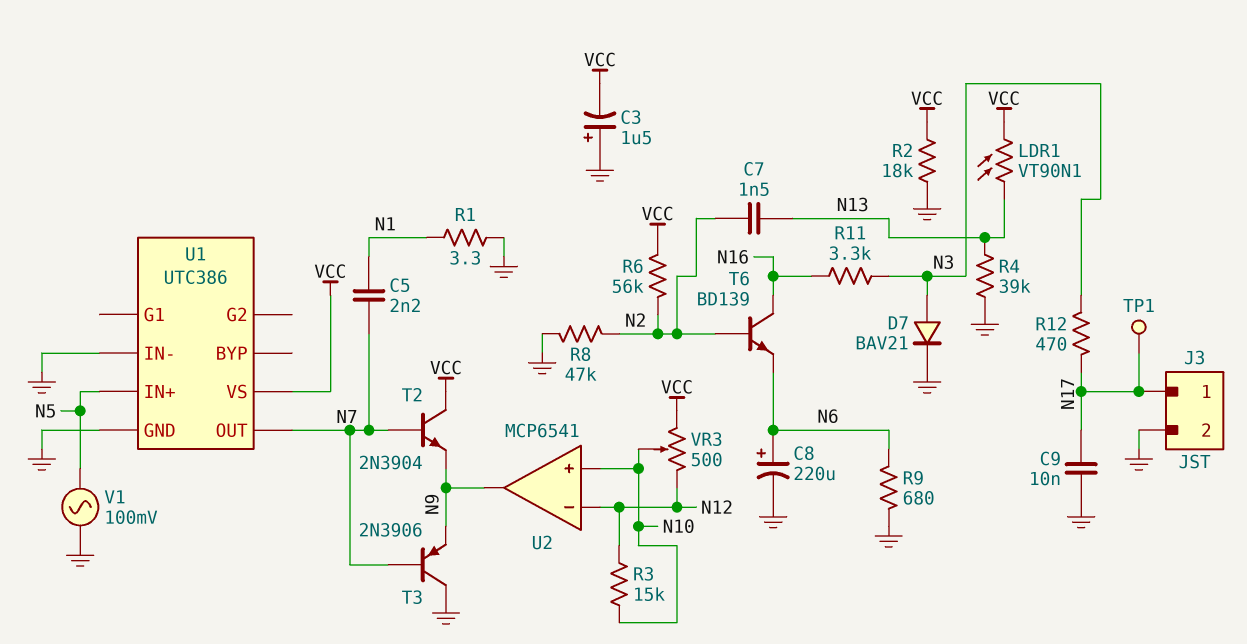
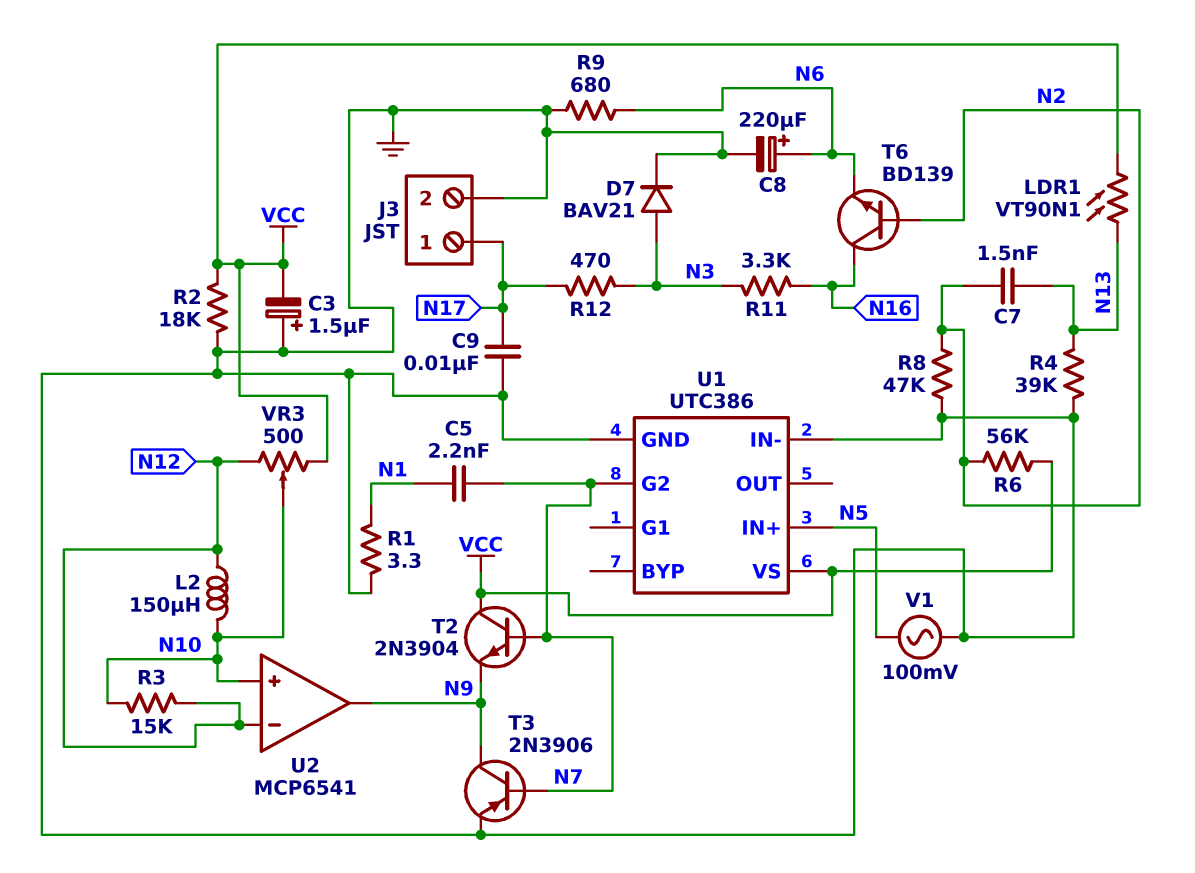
L2: none -> 150uH (N10, N12)
T3: PNP 2N3906 (B N7, C GND, E N9) -> PNP 2N3906 (B N7, C N9, E GND)
TP1: test point (N17) -> none
U1 pin G2: none -> N7
U1 pin OUT: N7 -> none

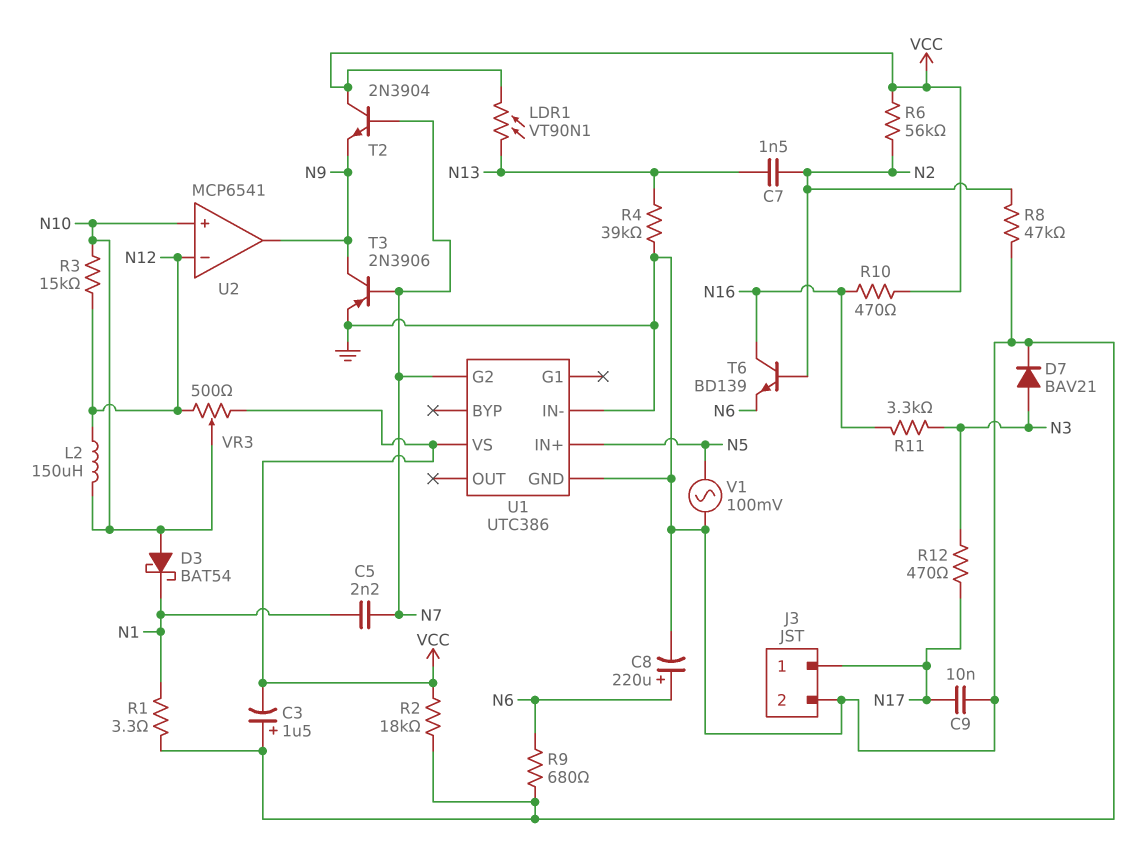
D3: none -> schottky BAT54 (A N10, K N1)
R10: none -> 470 (N16, VCC)

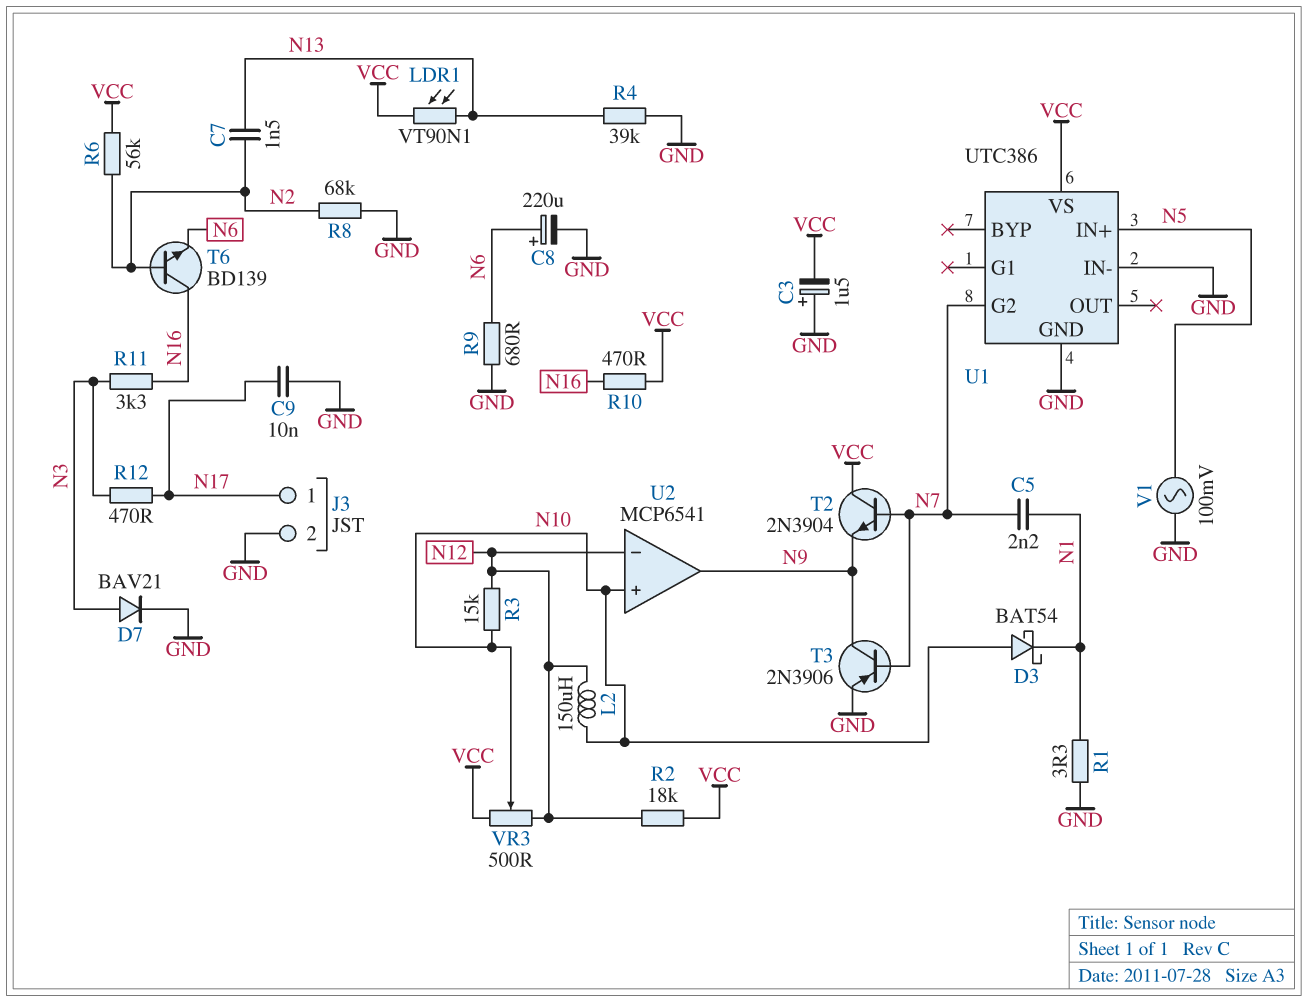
R2: 18k (GND, VCC) -> 18k (N12, VCC)
R8: 47k (GND, N2) -> 68k (GND, N2)

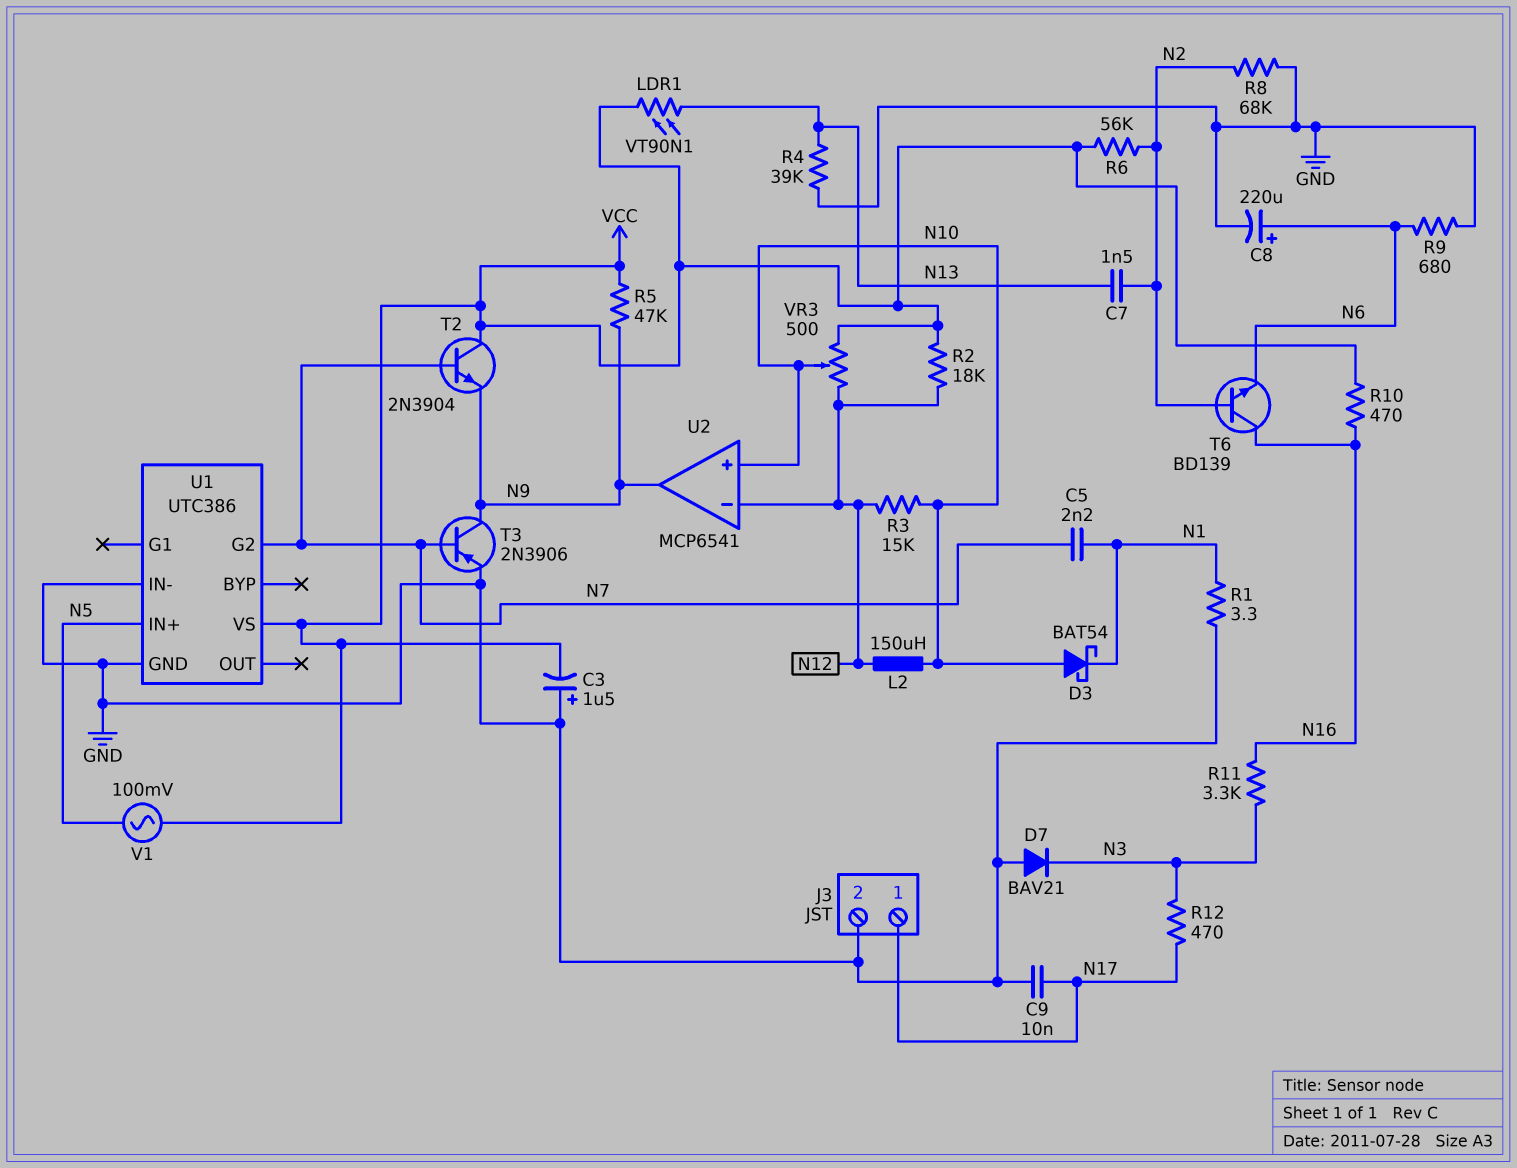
D7: diode BAV21 (A N3, K GND) -> diode BAV21 (A GND, K N3)
R5: none -> 47k (N9, VCC)
V1: AC 100mV (GND, N5) -> AC 100mV (N5, VCC)

